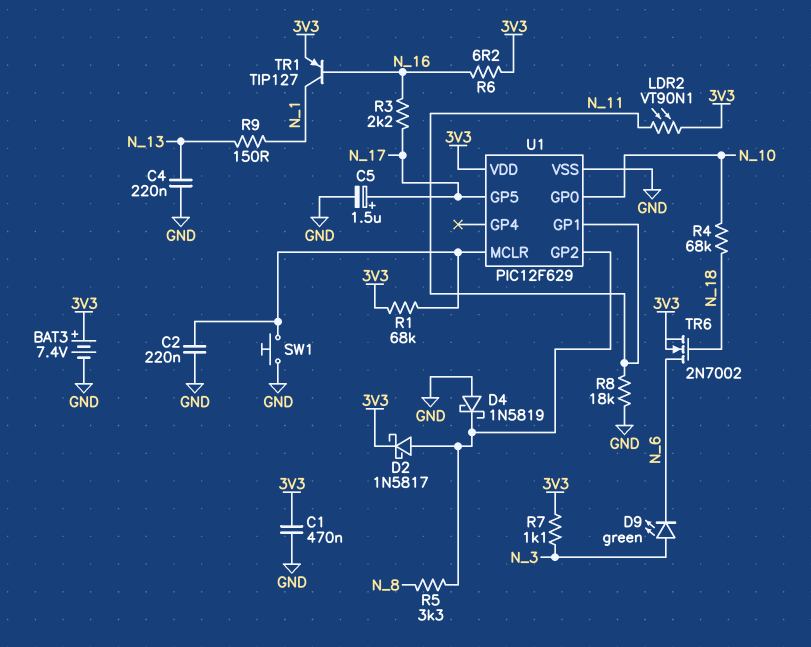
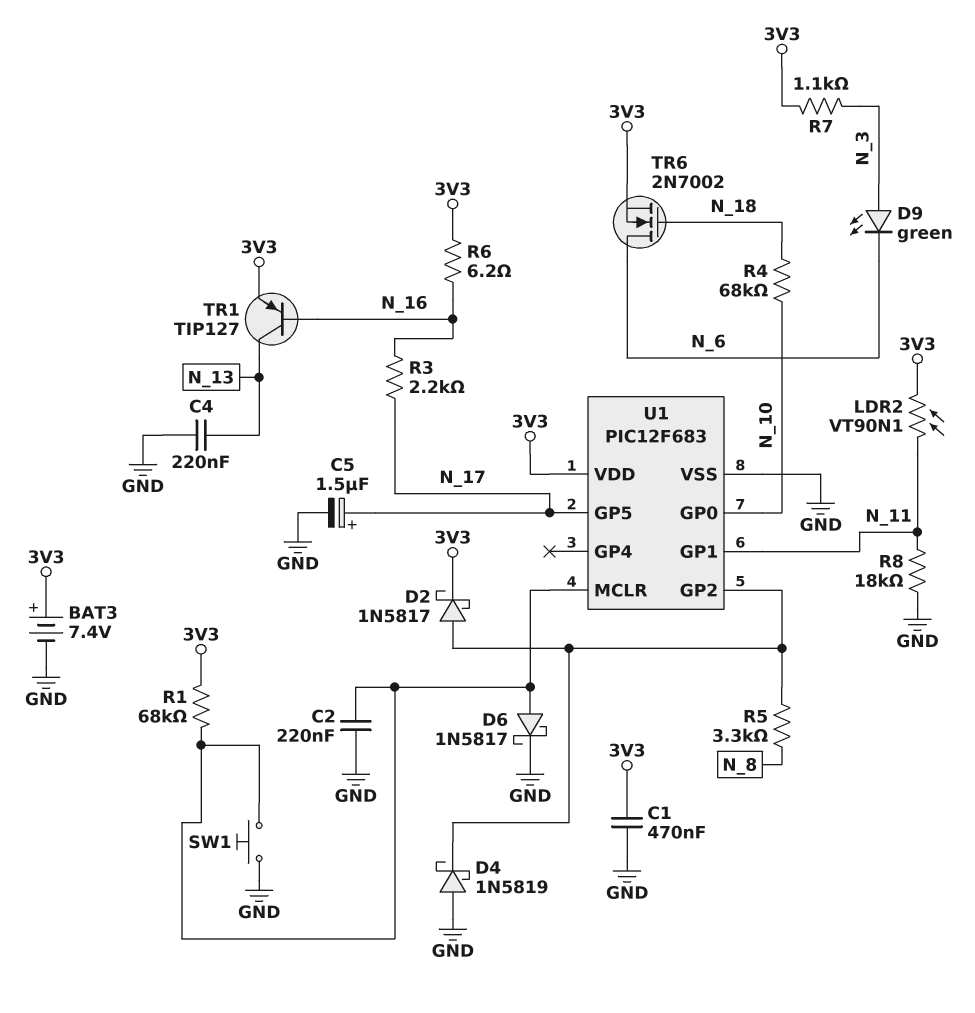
D6: none -> schottky 1N5817 (A U1/MCLR, K GND)
R9: 150 (N_1, N_13) -> none
TR1: PNP TIP127 (B N_16, C N_1, E 3V3) -> PNP TIP127 (B N_16, C N_13, E 3V3)
U1: PIC12F629 -> PIC12F683

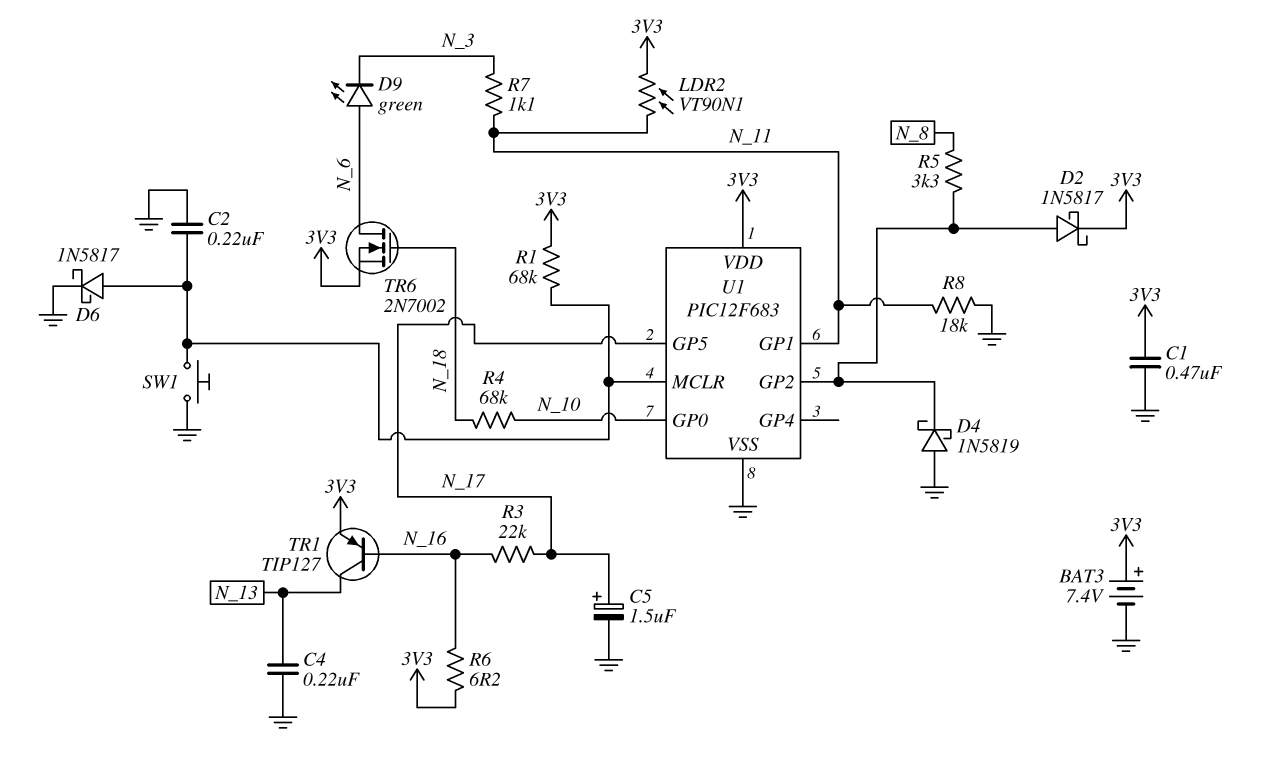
D9: LED green (A N_3, K N_6) -> LED green (A N_6, K N_3)
R3: 2.2k (N_16, N_17) -> 22k (N_16, N_17)
R7: 1.1k (3V3, N_3) -> 1.1k (N_3, N_11)

